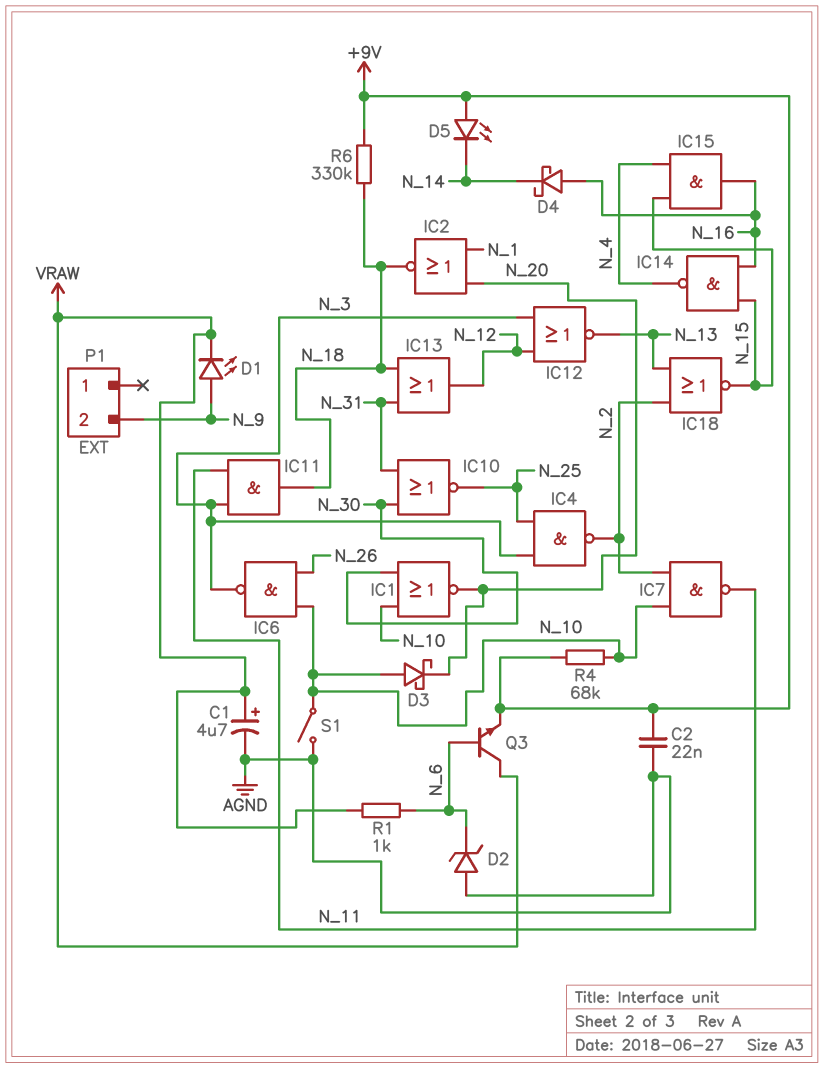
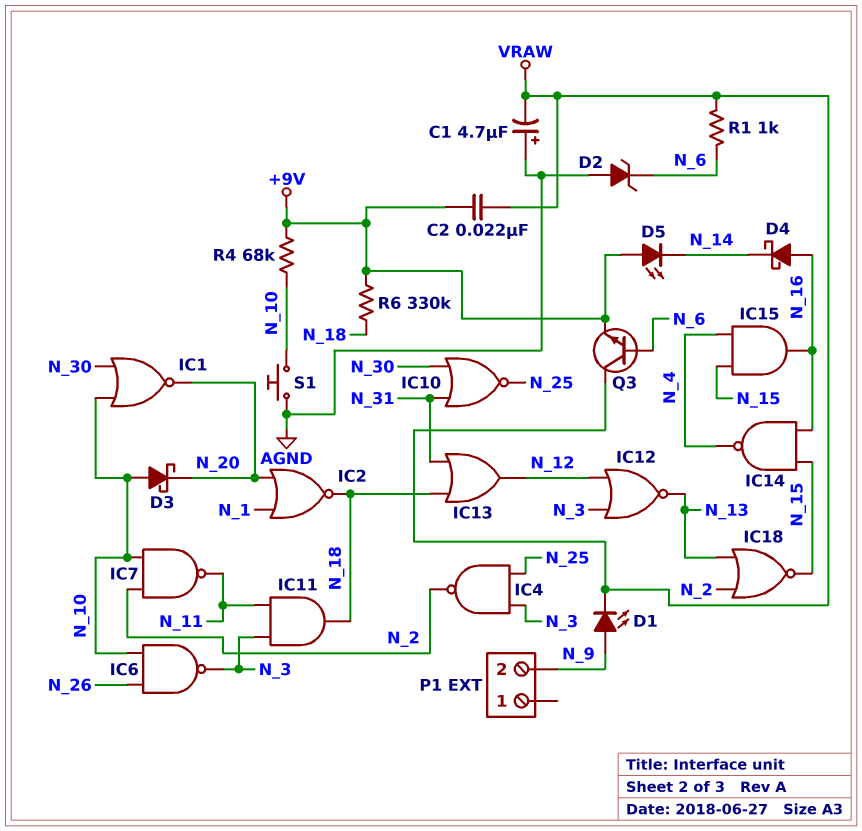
C1: 4.7uF (plus VRAW, minus AGND) -> 4.7uF (plus AGND, minus VRAW)
C2: 22nF (+9V, AGND) -> 22nF (+9V, VRAW)
S1: switch (AGND, N_10) -> button (AGND, N_10)

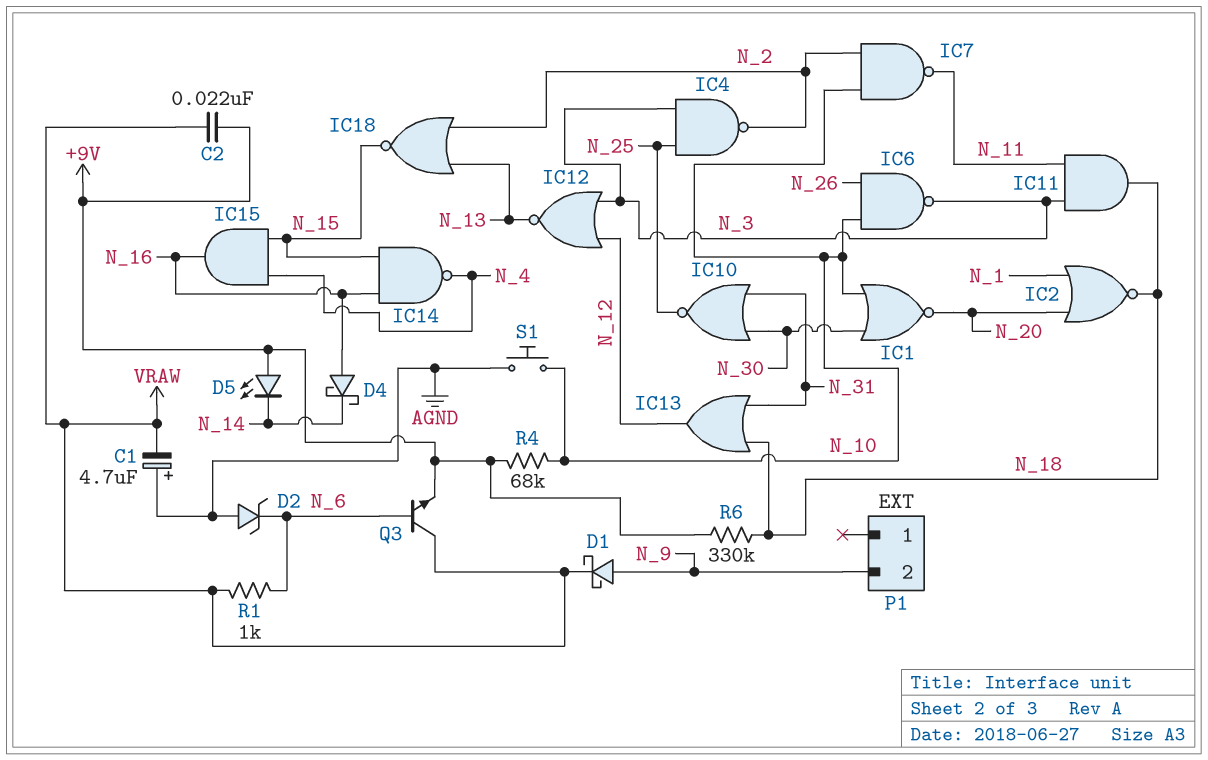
D1: LED (A N_9, K VRAW) -> schottky (A N_9, K VRAW)
D3: schottky (A N_10, K N_20) -> none

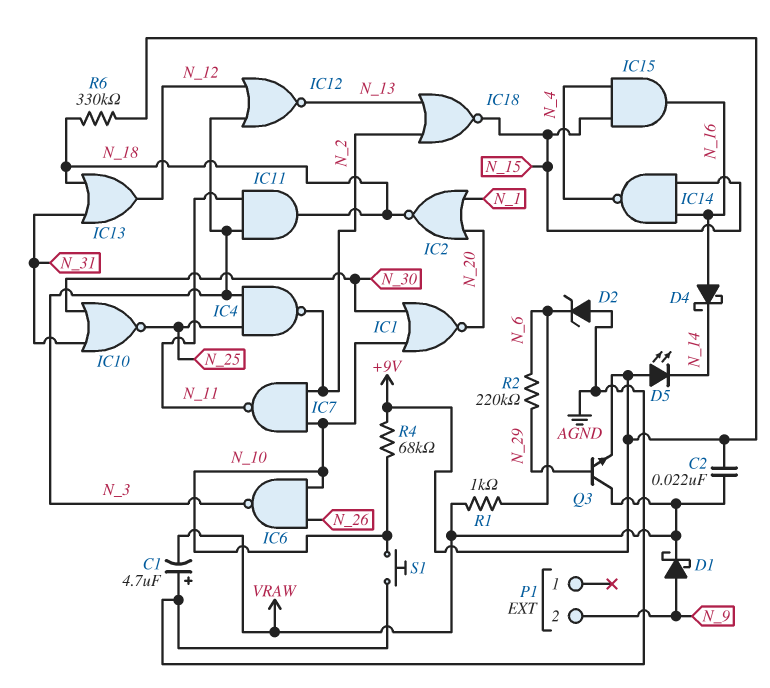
Q3: NPN (B N_6, C VRAW, E +9V) -> NPN (B N_29, C VRAW, E +9V)
R2: none -> 220k (N_6, N_29)

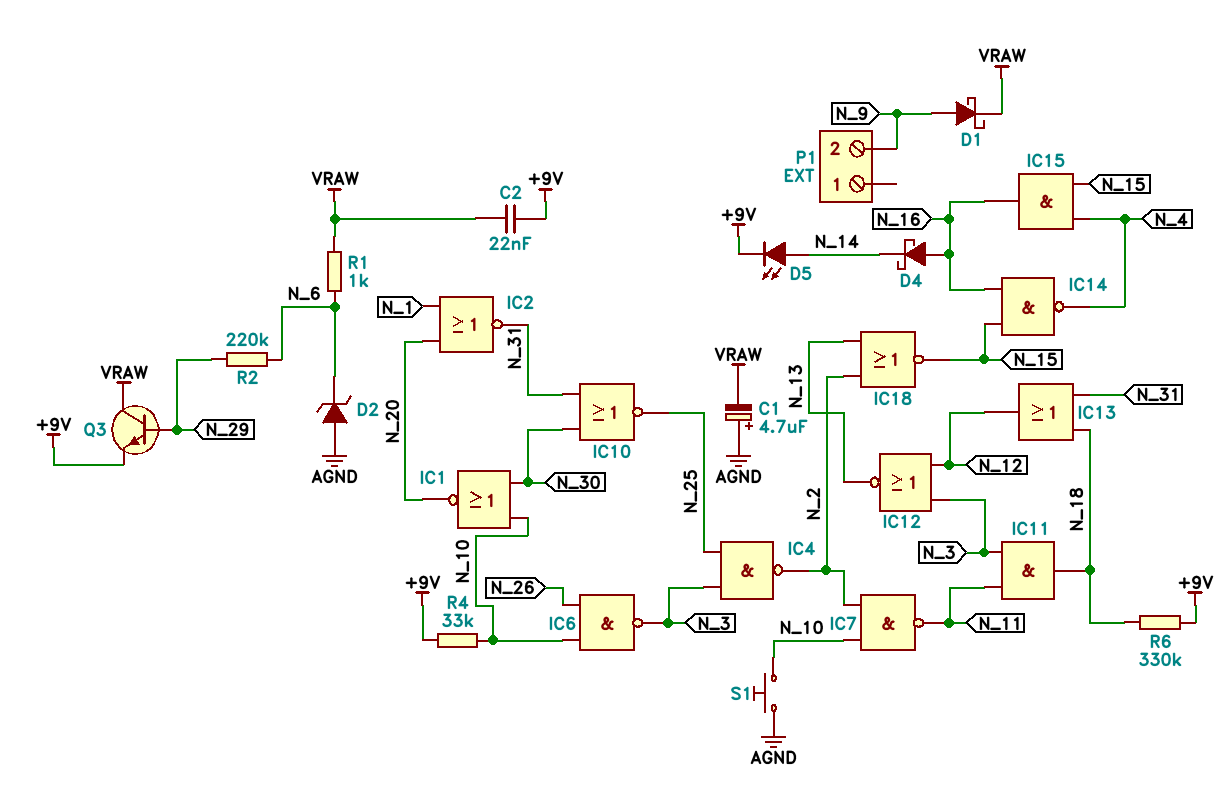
D5: LED (A +9V, K N_14) -> LED (A N_14, K +9V)
IC2: NOR (in N_1, in N_20, out N_18) -> NOR (in N_1, in N_20, out N_31)
R4: 68k (+9V, N_10) -> 33k (+9V, N_10)

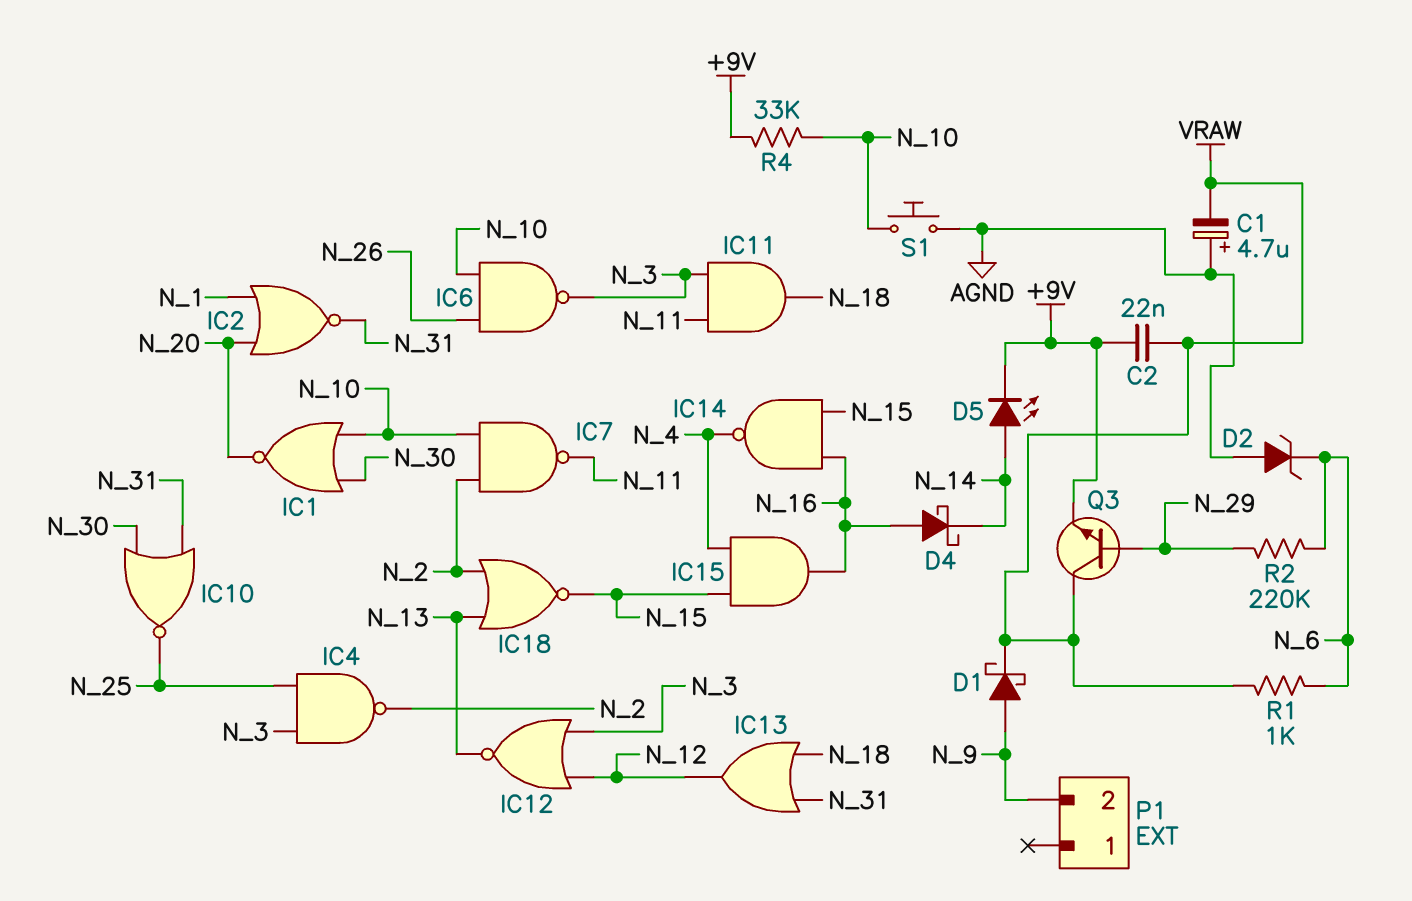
R6: 330k (+9V, N_18) -> none

